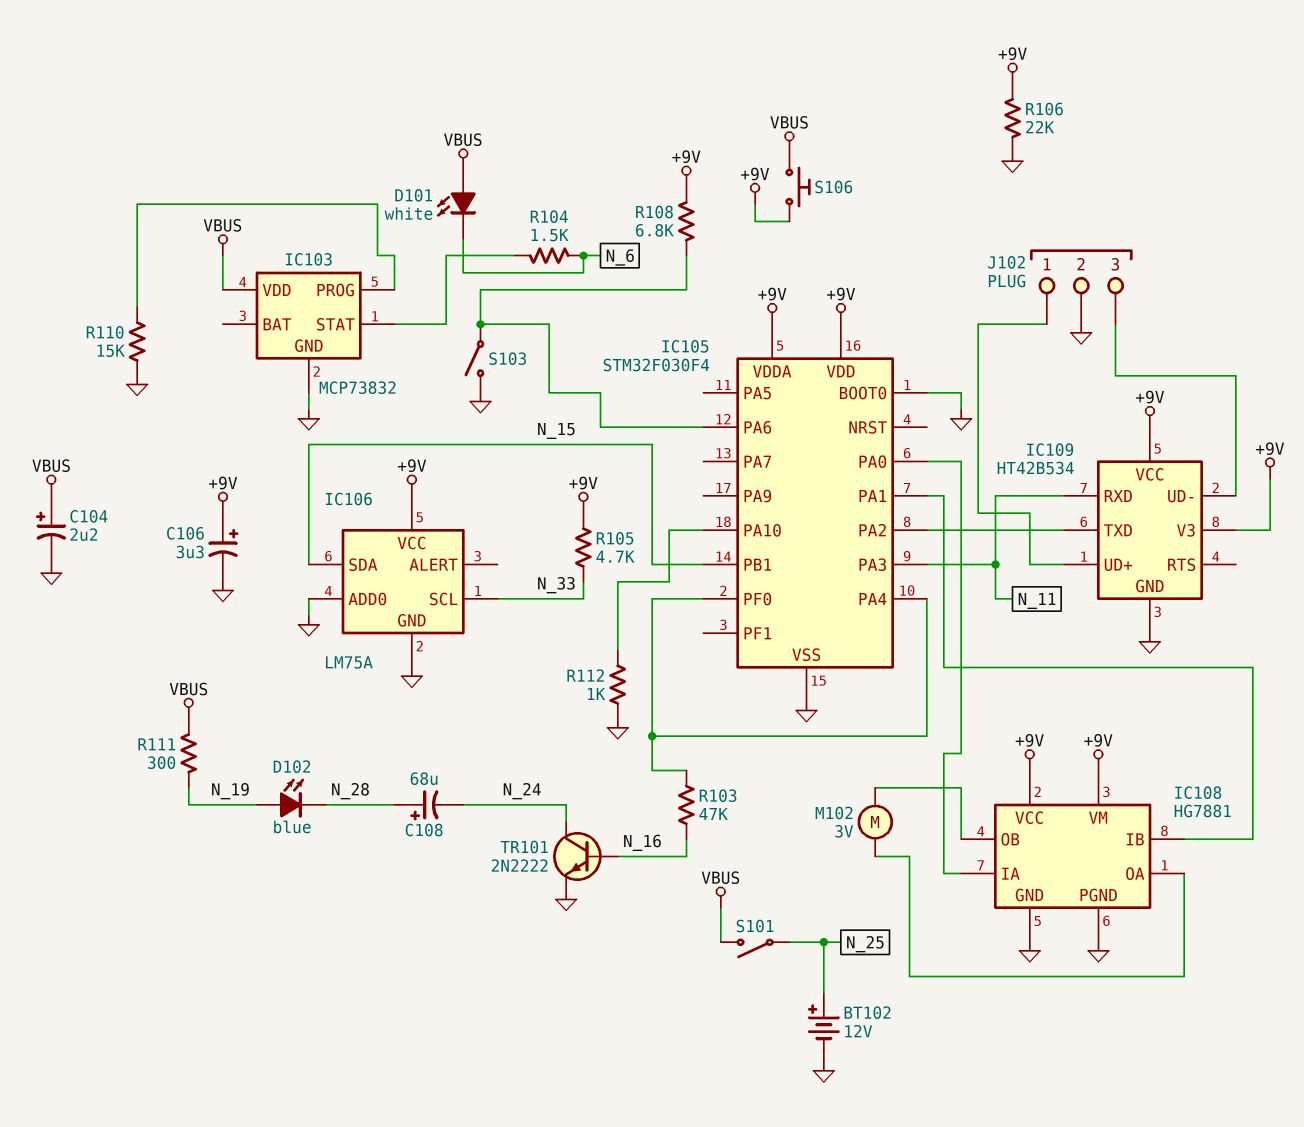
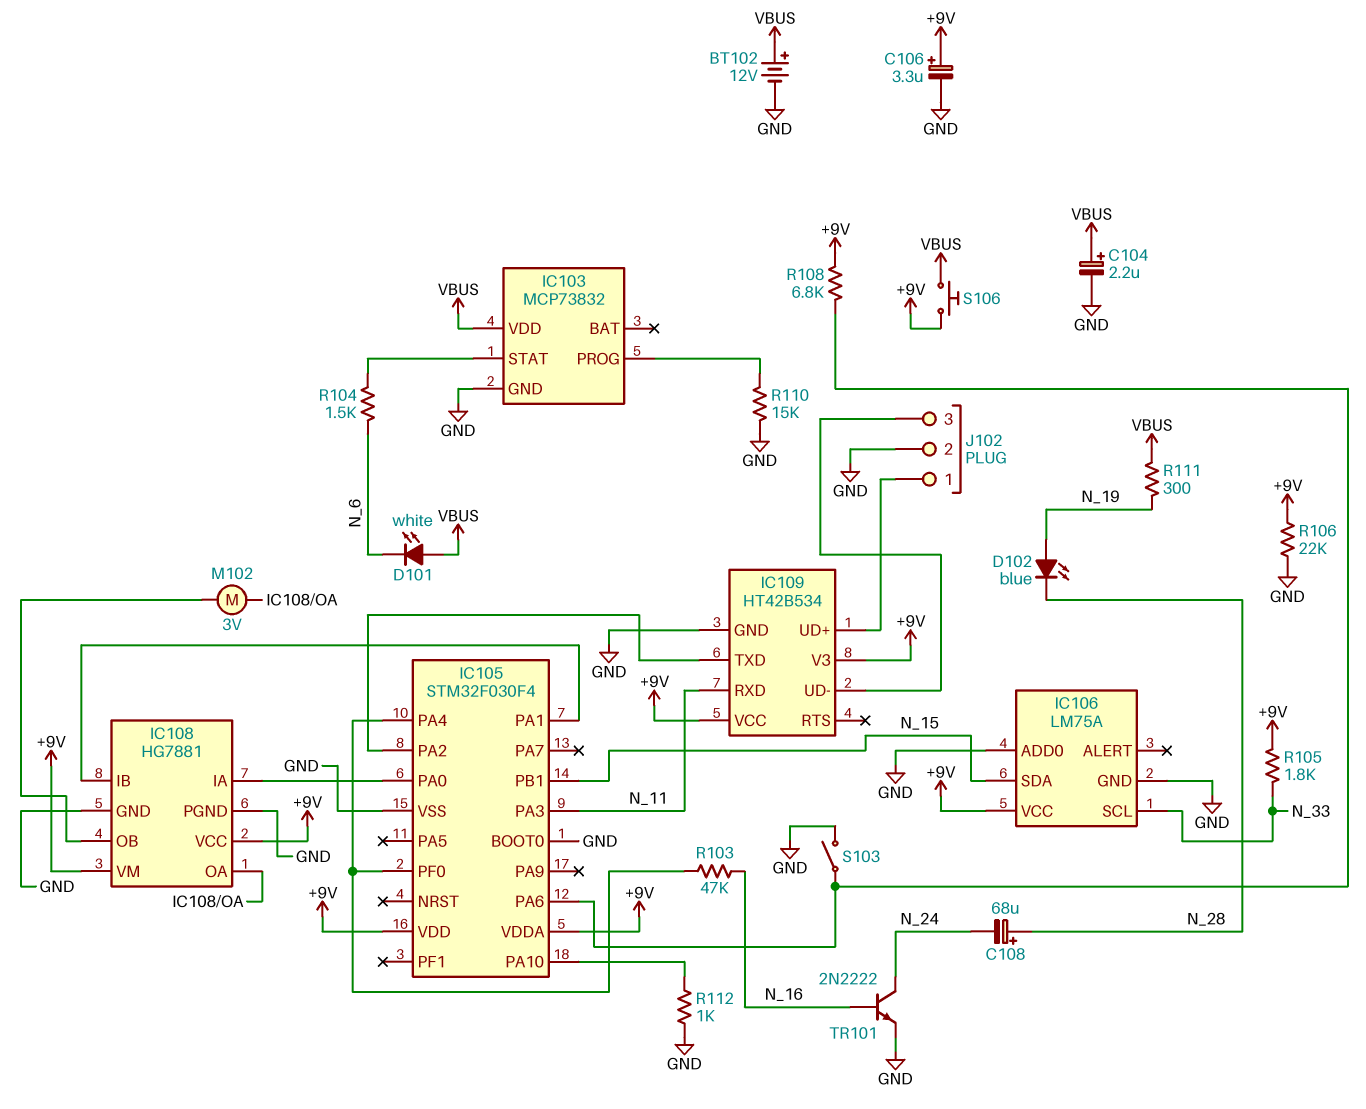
BT102: 12V (plus N_25, minus GND) -> 12V (plus VBUS, minus GND)
R105: 4.7k (+9V, N_33) -> 1.8k (+9V, N_33)
S101: switch (N_25, VBUS) -> none

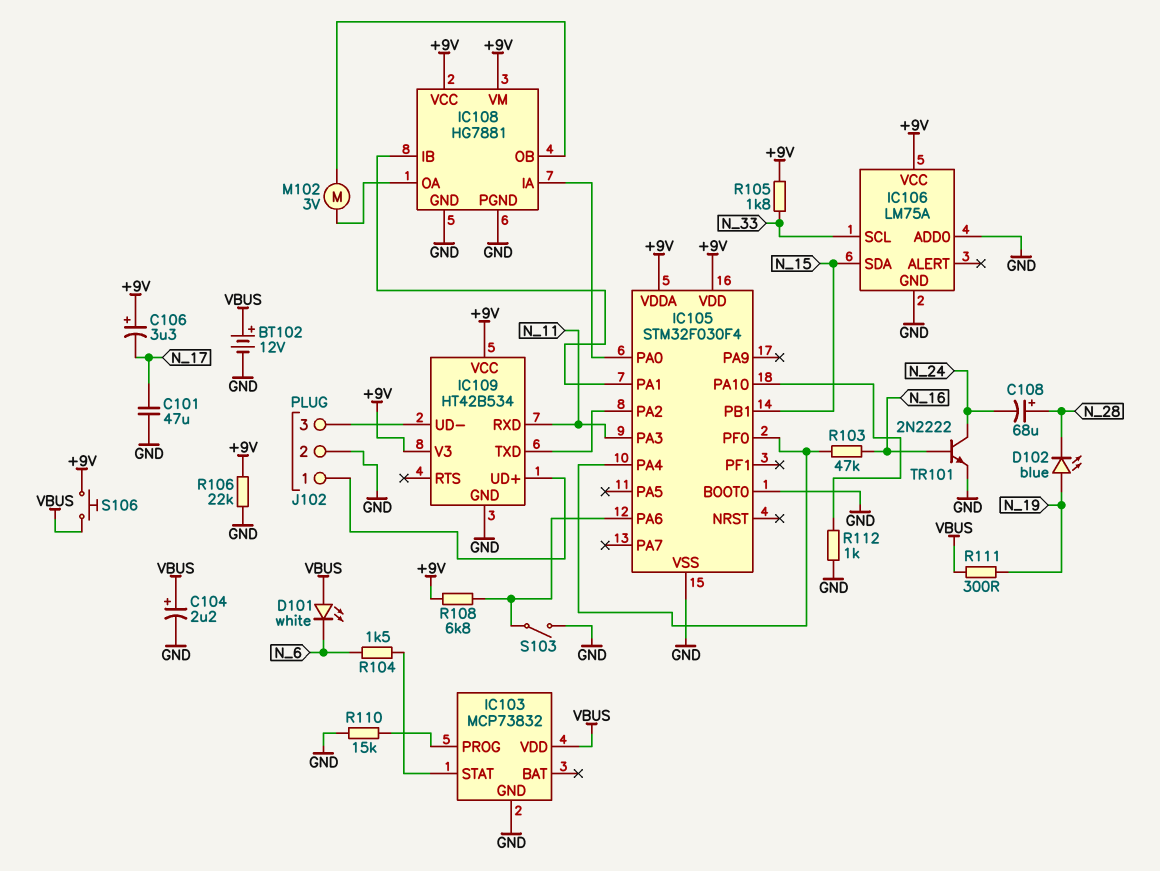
C101: none -> 47uF (GND, N_17)
C106: 3.3uF (plus +9V, minus GND) -> 3.3uF (plus +9V, minus N_17)

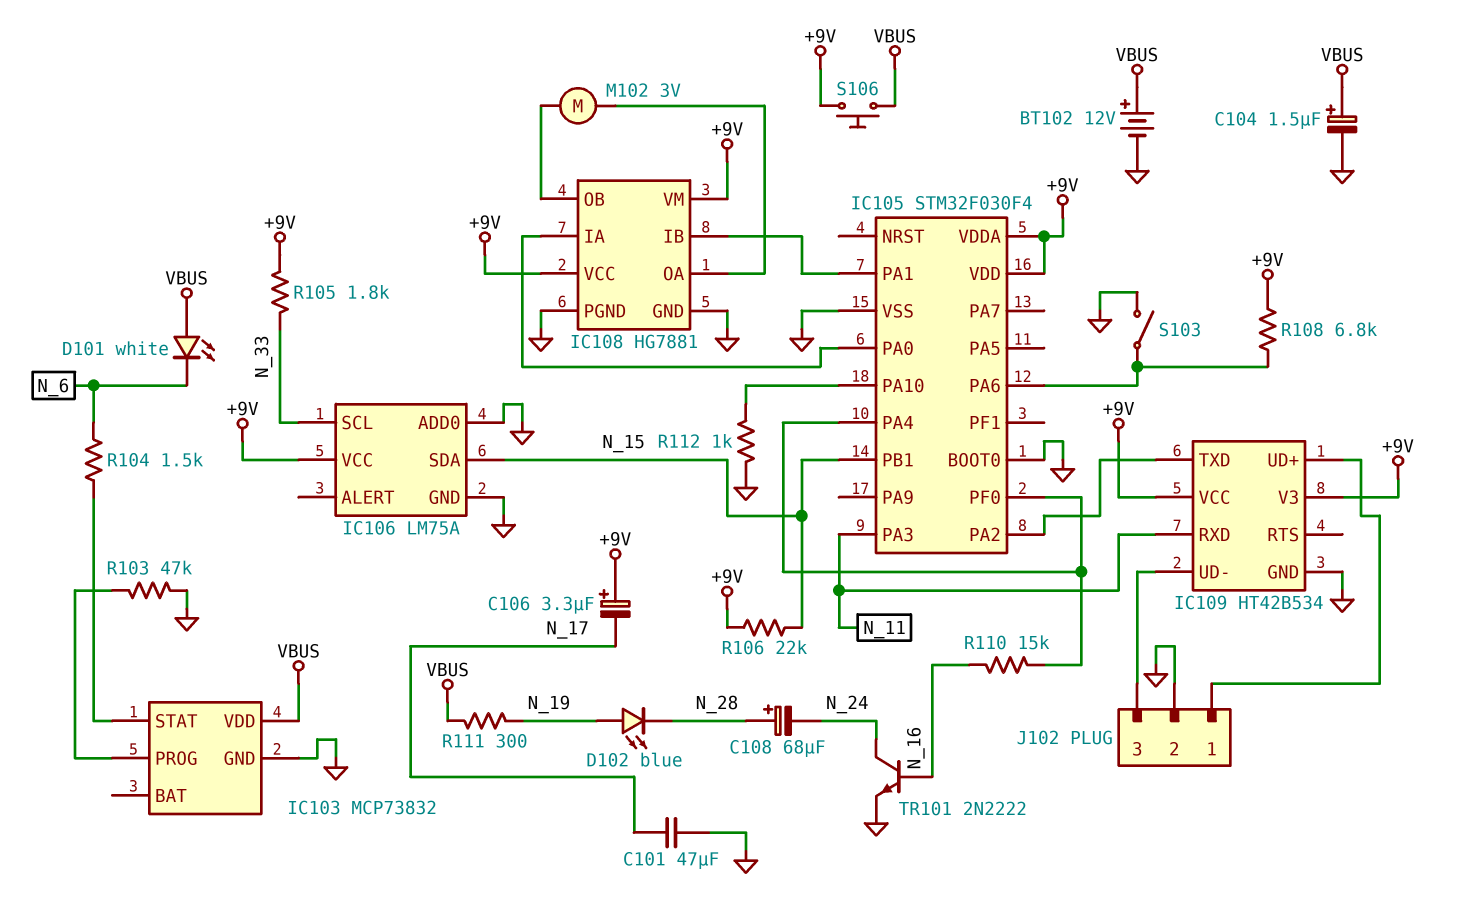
C104: 2.2uF (plus VBUS, minus GND) -> 1.5uF (plus VBUS, minus GND)
R103: 47k (IC105/PA4, N_16) -> 47k (GND, IC103/PROG)
R106: 22k (+9V, GND) -> 22k (+9V, N_15)
R110: 15k (GND, IC103/PROG) -> 15k (IC105/PA4, N_16)

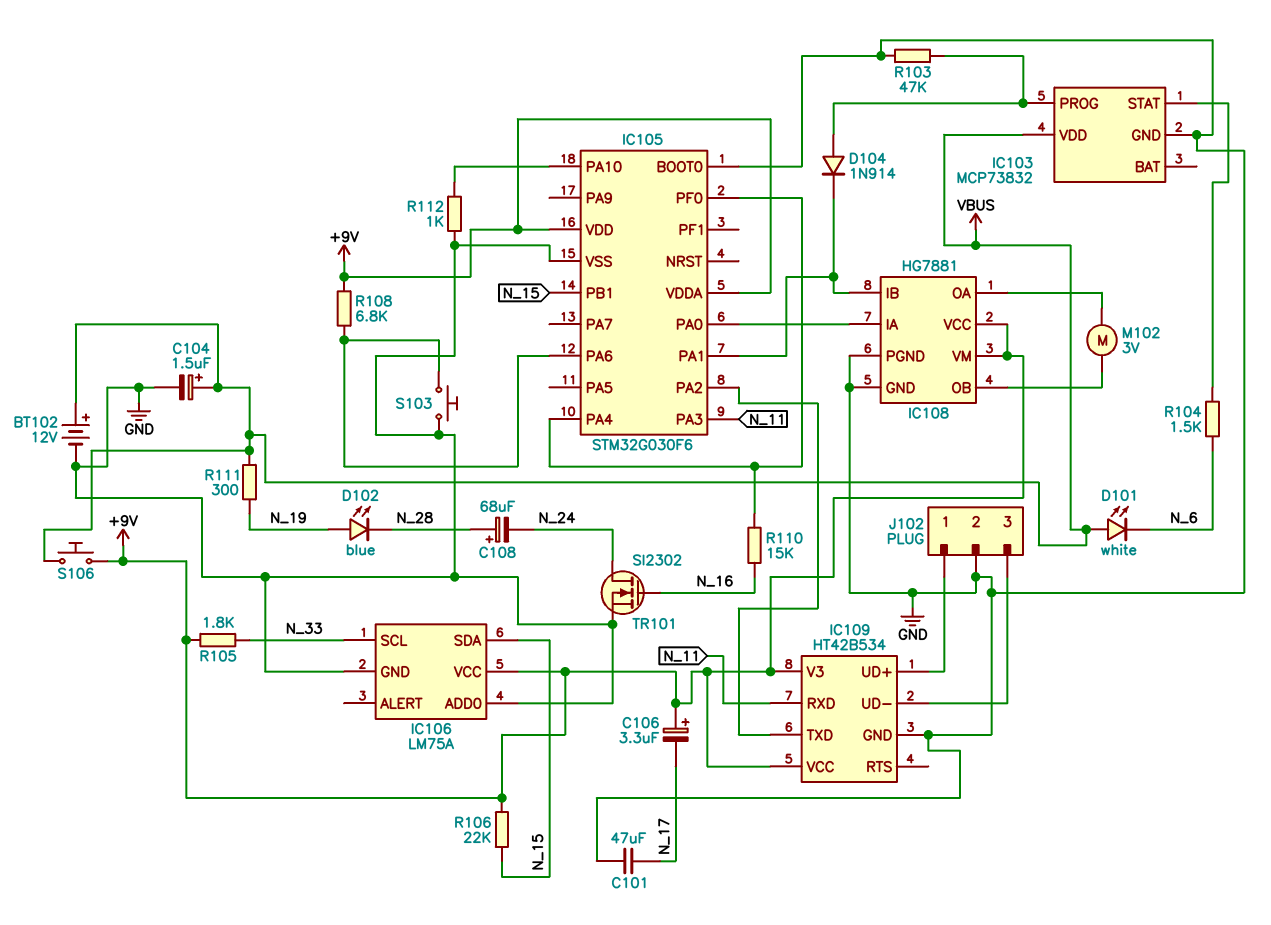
D104: none -> diode 1N914 (A IC103/PROG, K IC105/PA1)
IC105: STM32F030F4 -> STM32G030F6
S103: switch (GND, IC105/PA6) -> button (GND, IC105/PA6)
TR101: NPN 2N2222 (B N_16, C N_24, E GND) -> NMOS SI2302 (G N_16, D N_24, S GND)

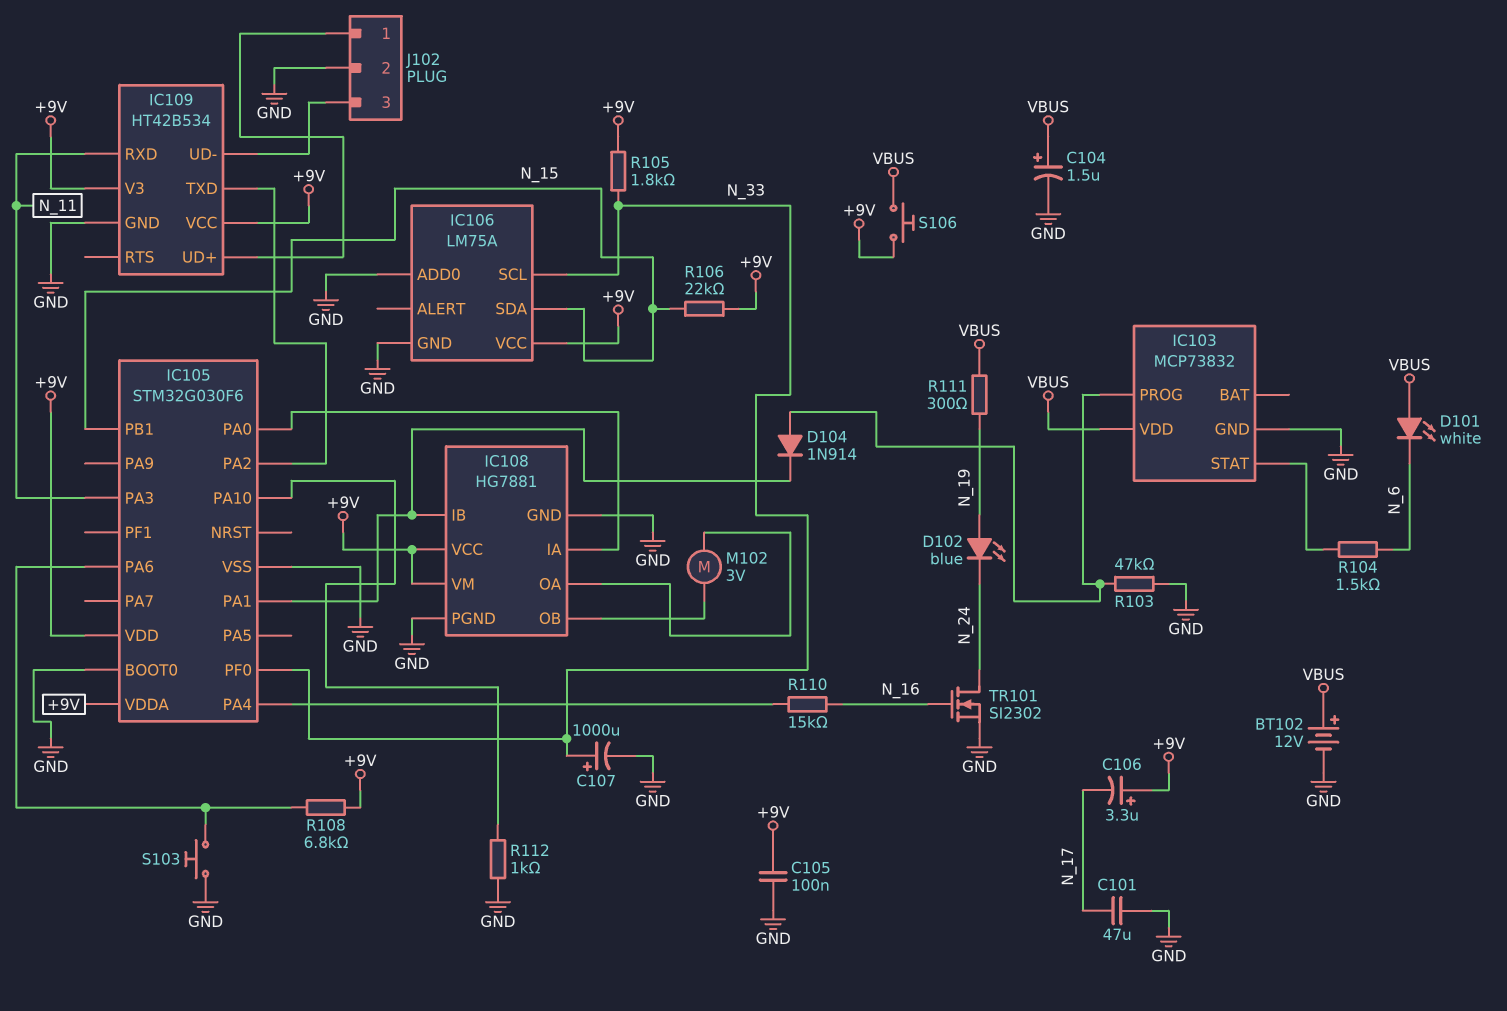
C105: none -> 100nF (+9V, GND)
C107: none -> 1000uF (plus N_33, minus GND)
C108: 68uF (plus N_28, minus N_24) -> none
D102: LED blue (A N_19, K N_28) -> LED blue (A N_19, K N_24)
IC105 pin PF0: IC105/PA4 -> N_33

